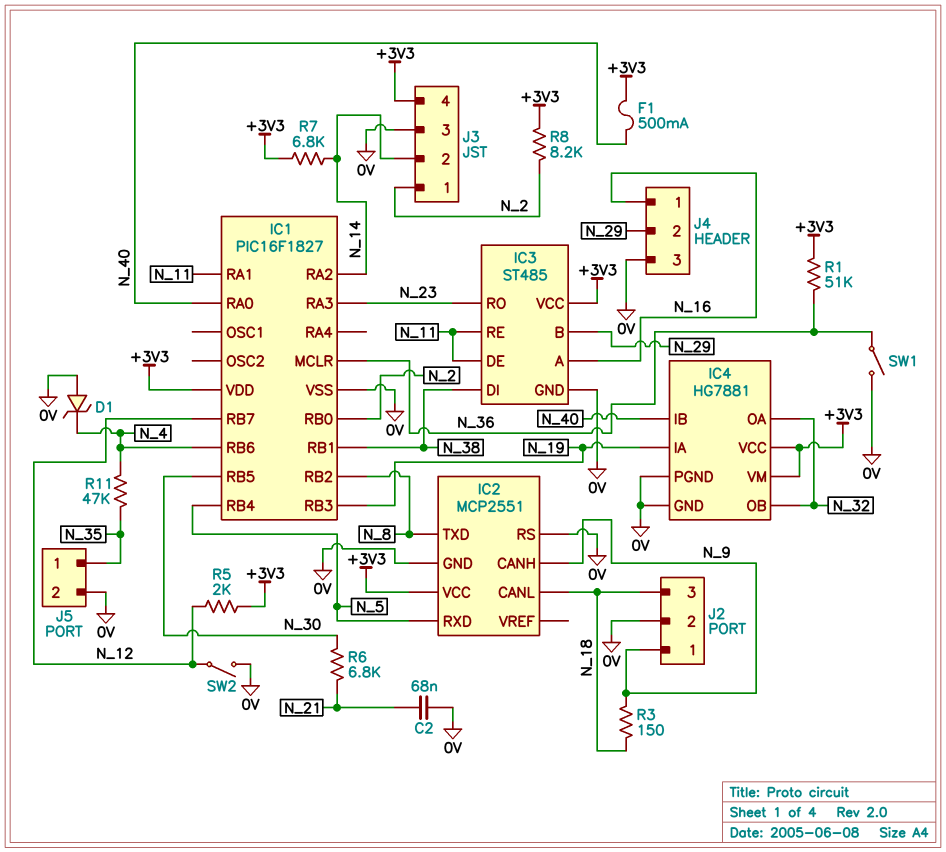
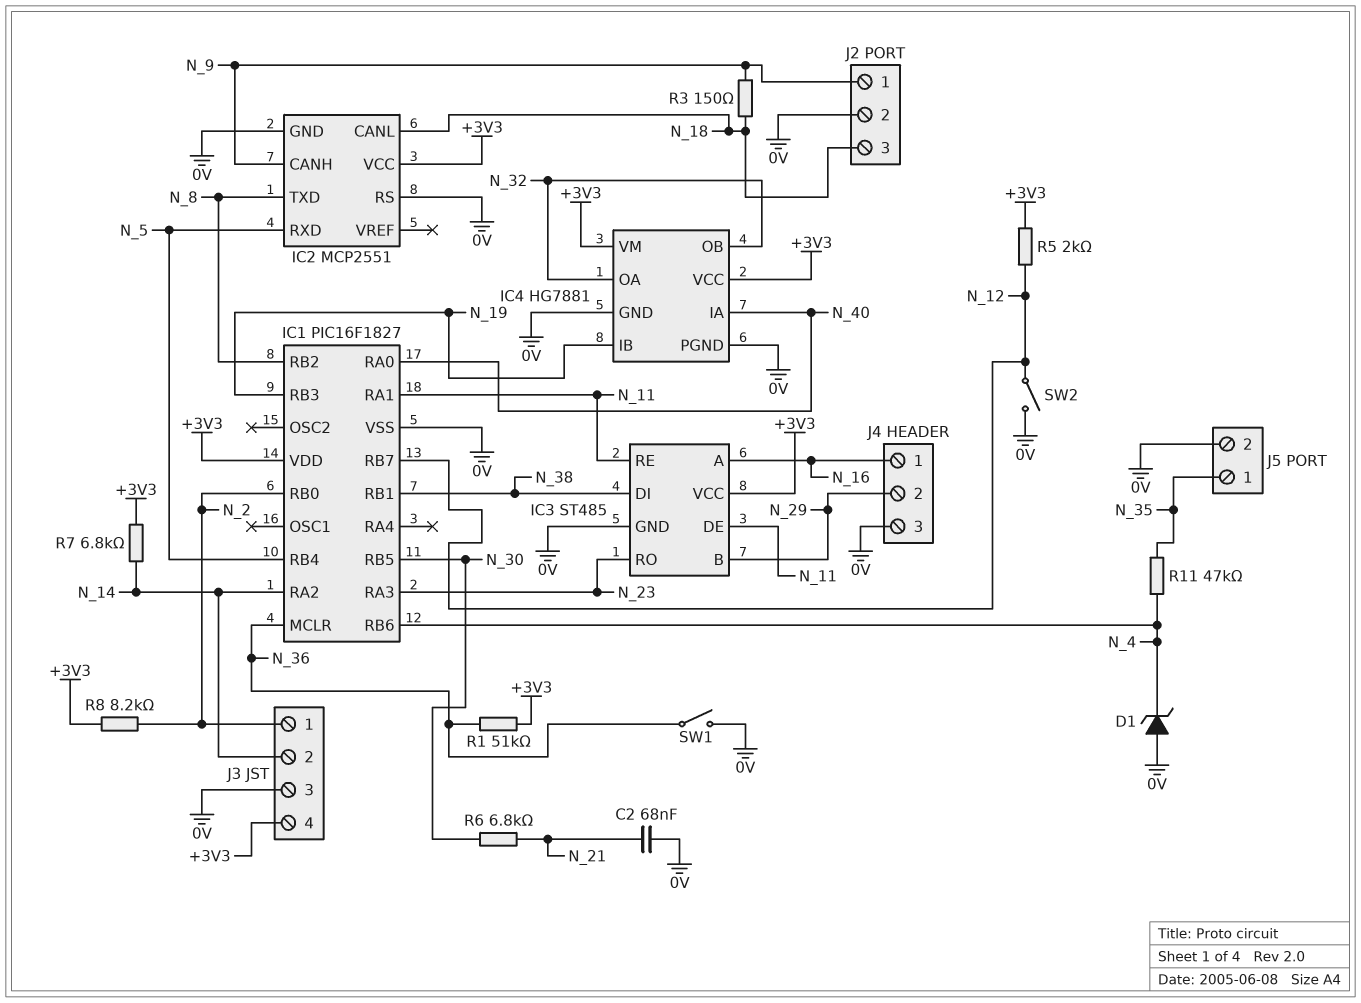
F1: 500mA (+3V3, N_40) -> none
IC4 pin IA: N_19 -> N_40
IC4 pin IB: N_40 -> N_19

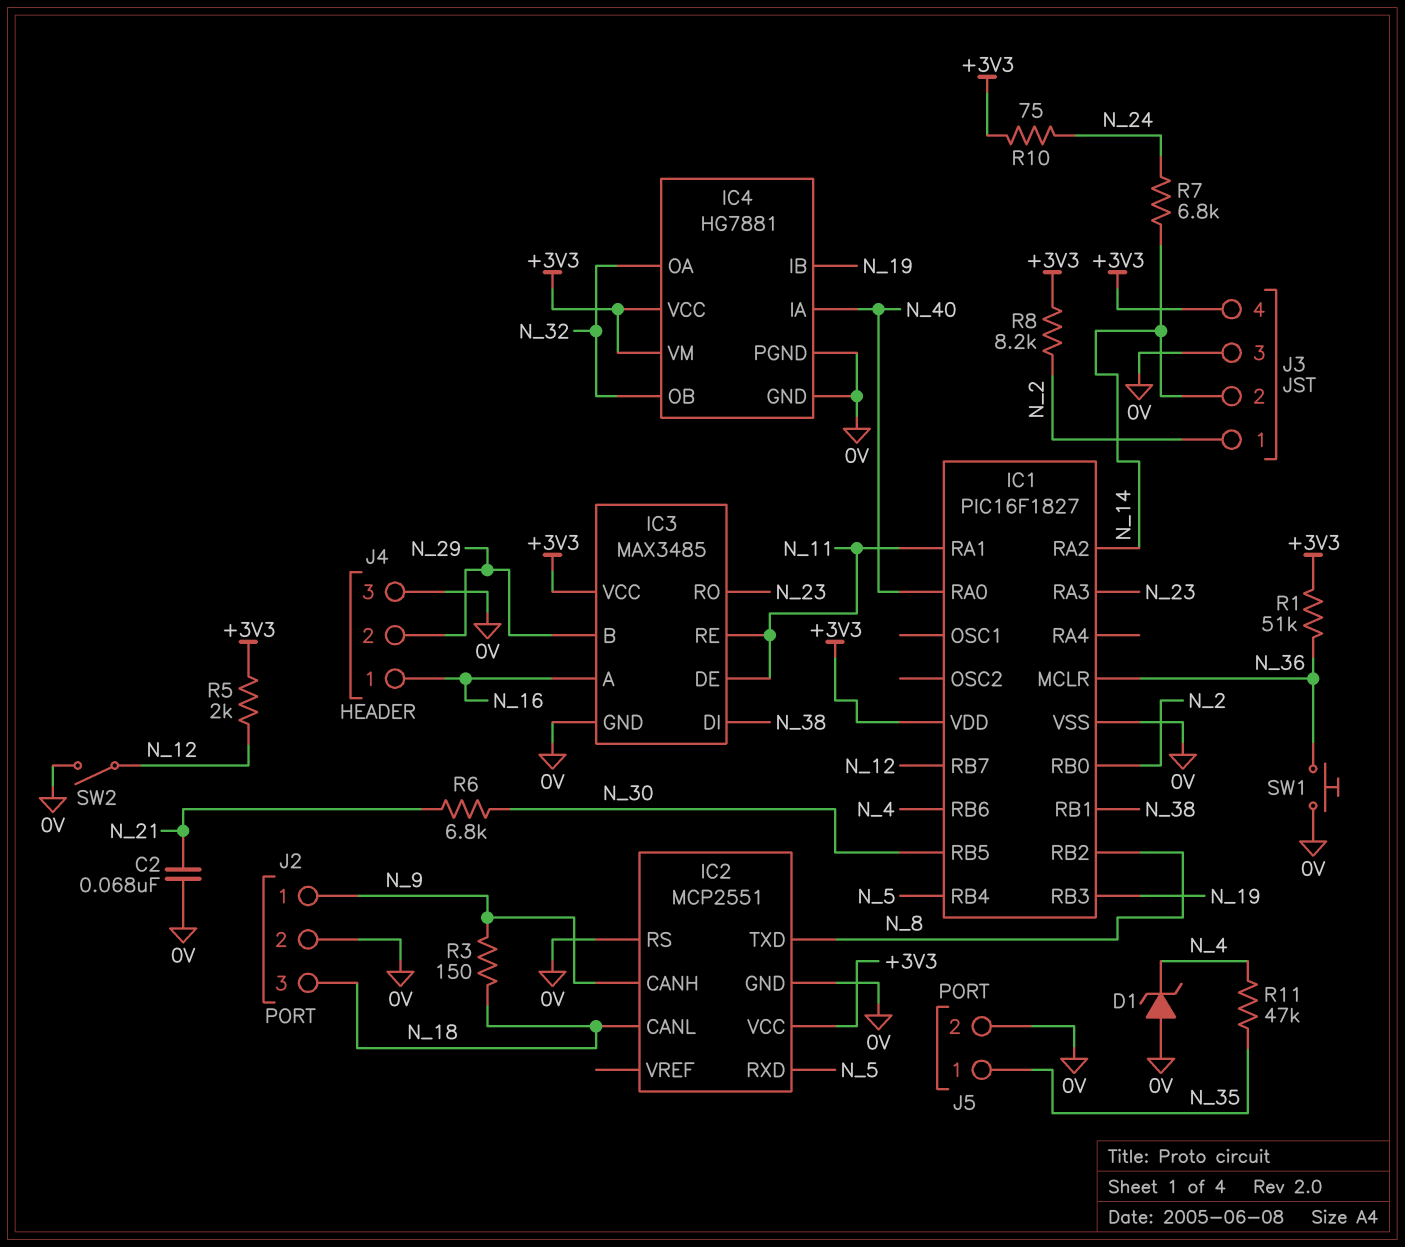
IC3: ST485 -> MAX3485
R7: 6.8k (+3V3, N_14) -> 6.8k (N_14, N_24)
R10: none -> 75 (+3V3, N_24)
SW1: switch (0V, N_36) -> button (0V, N_36)

